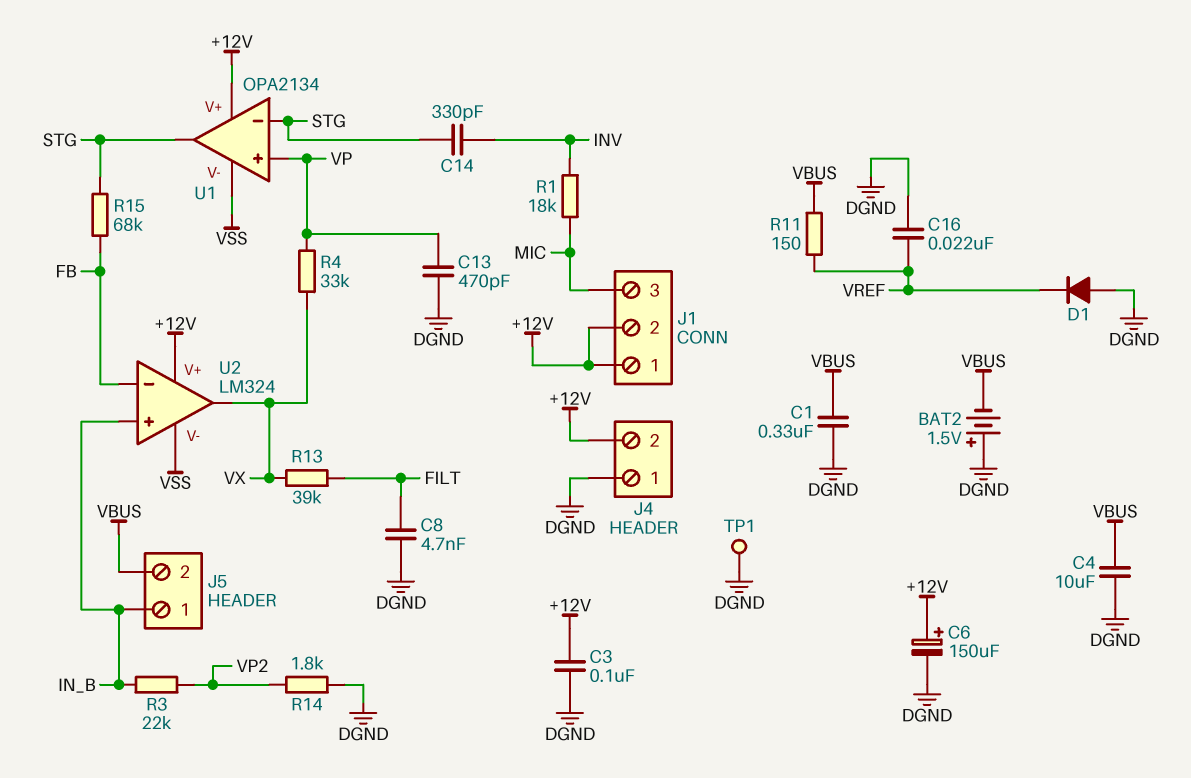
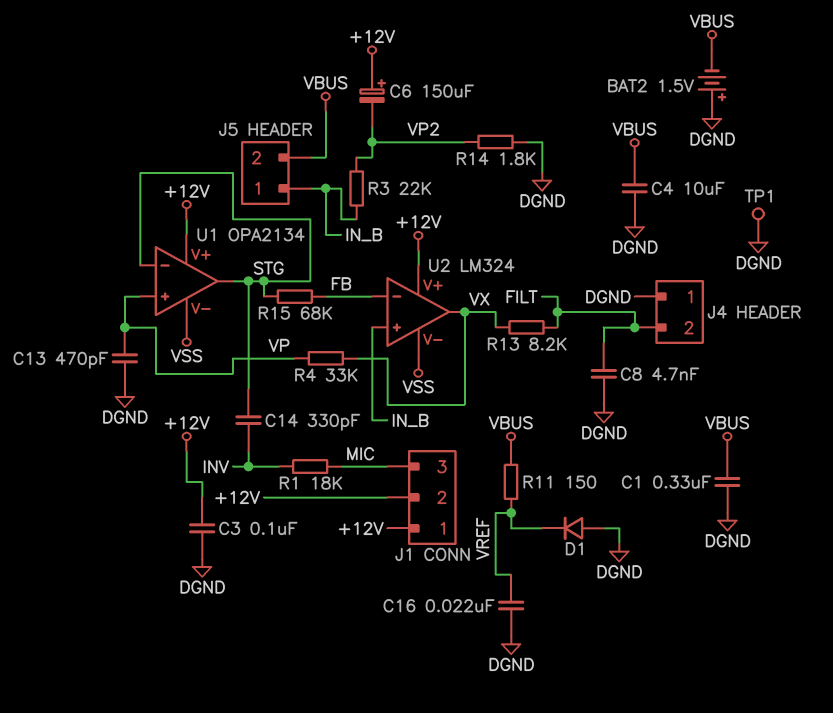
C6: 150uF (plus +12V, minus DGND) -> 150uF (plus +12V, minus VP2)
J4 pin 2: +12V -> FILT
R13: 39k (FILT, VX) -> 8.2k (FILT, VX)

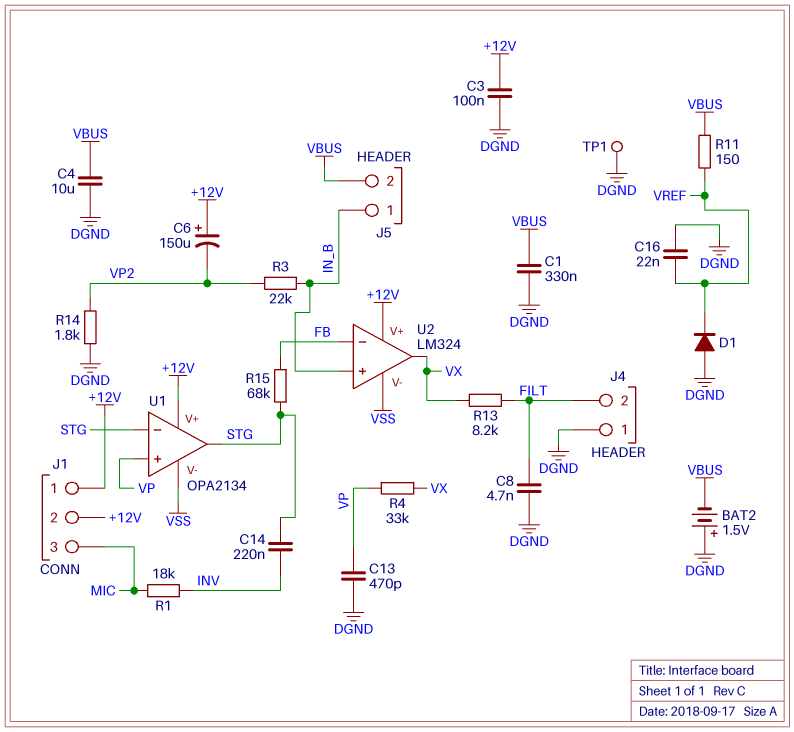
C14: 330pF (INV, STG) -> 220nF (INV, STG)

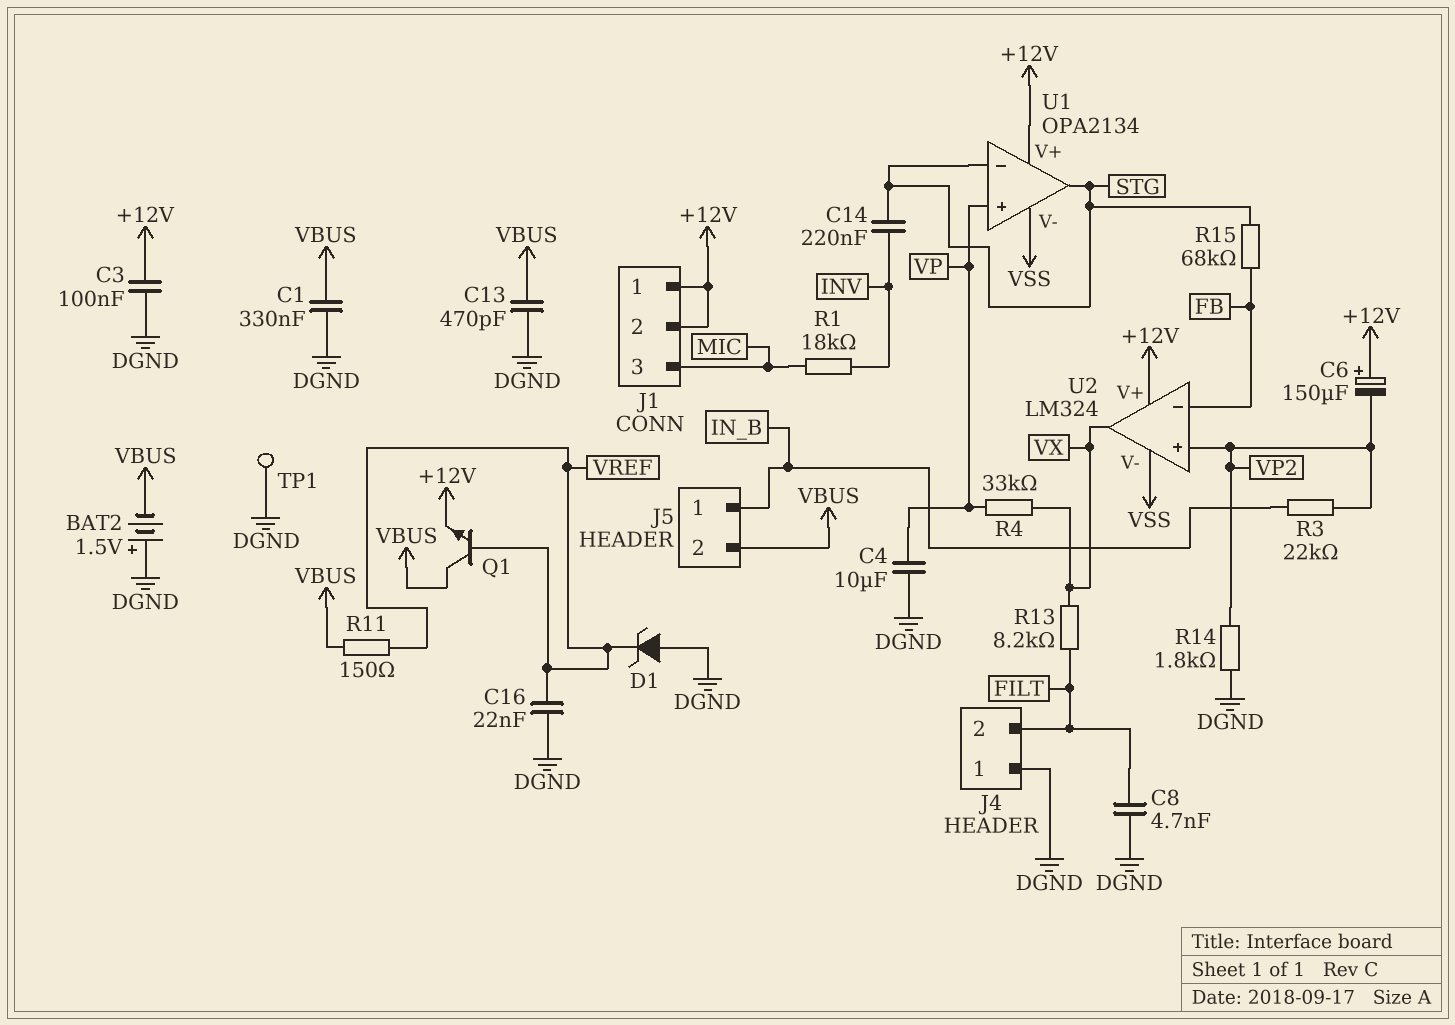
C4: 10uF (DGND, VBUS) -> 10uF (DGND, VP)
C13: 470pF (DGND, VP) -> 470pF (DGND, VBUS)
D1: diode (A DGND, K VREF) -> zener (A DGND, K VREF)
Q1: none -> NPN (B VREF, C VBUS, E +12V)
U2 pin in+: IN_B -> VP2

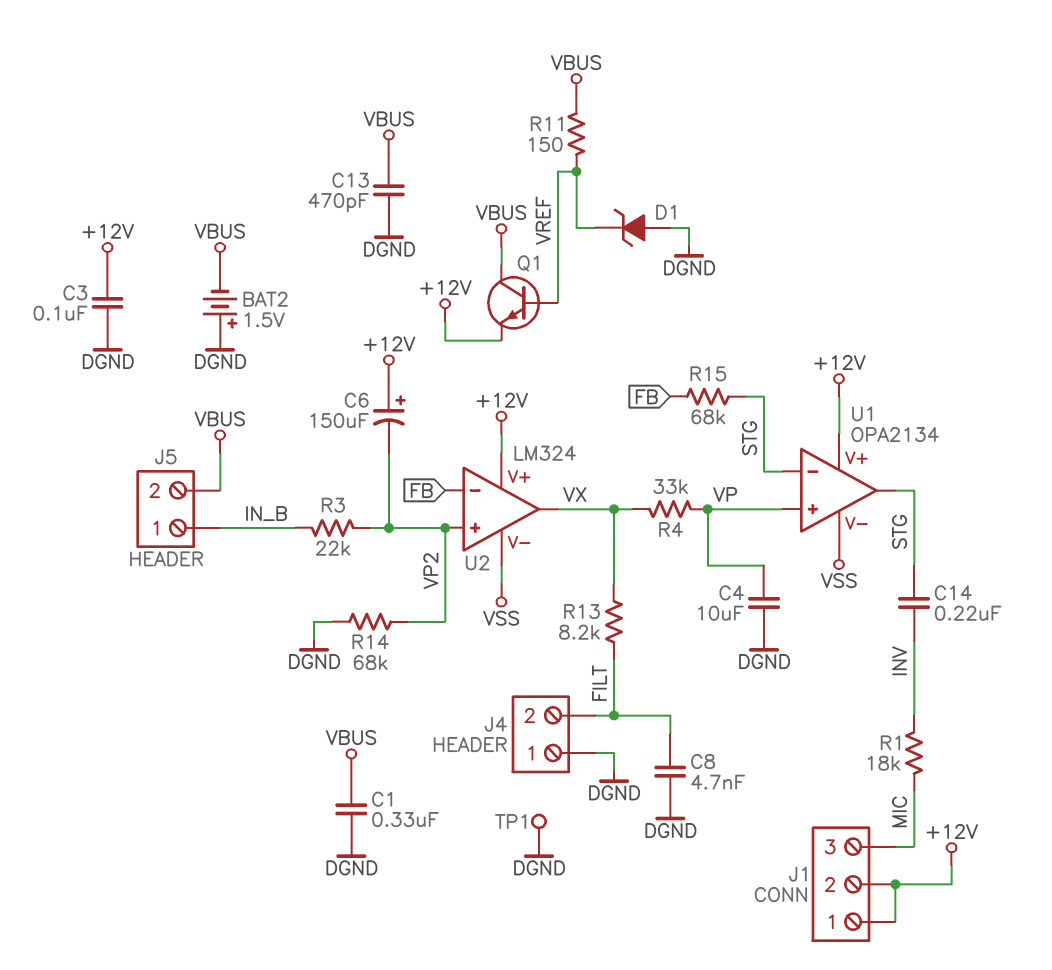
C16: 22nF (DGND, VREF) -> none
R14: 1.8k (DGND, VP2) -> 68k (DGND, VP2)

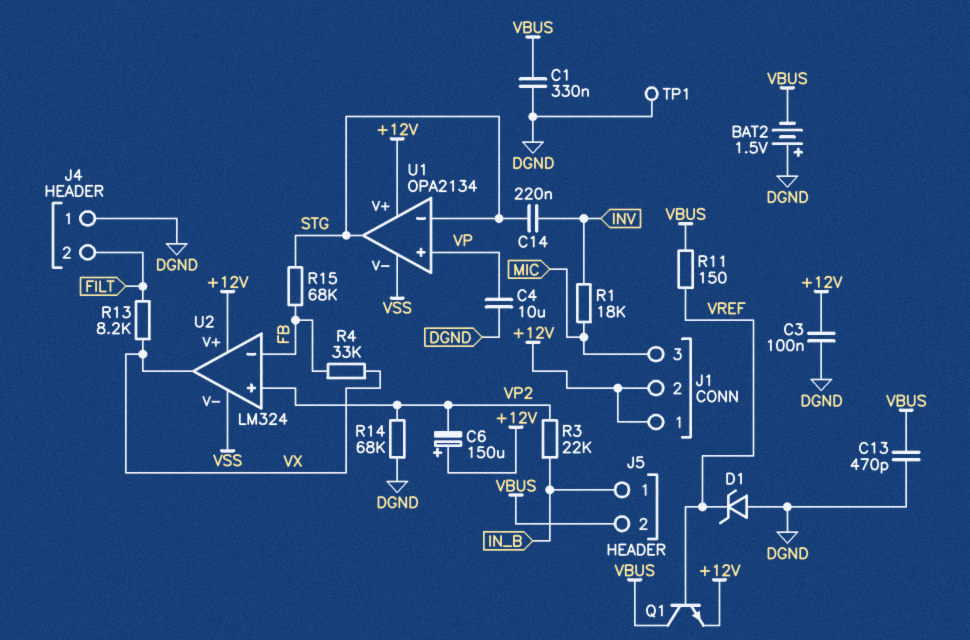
C8: 4.7nF (DGND, FILT) -> none
R4: 33k (VP, VX) -> 33k (FB, VX)

